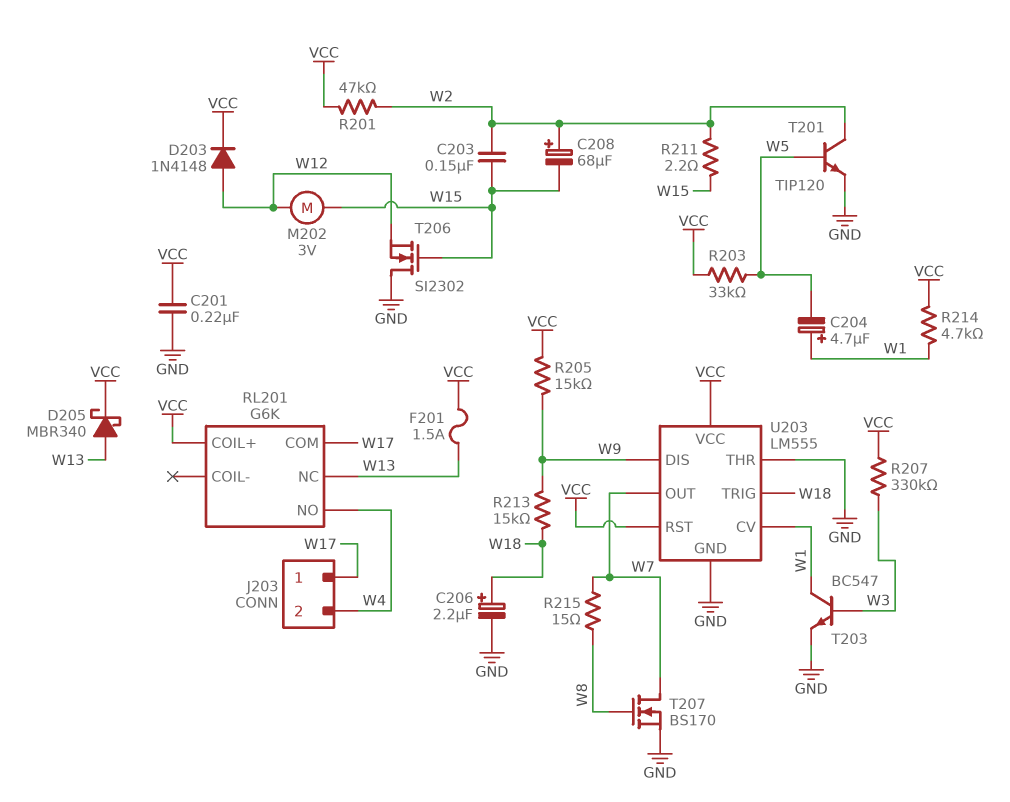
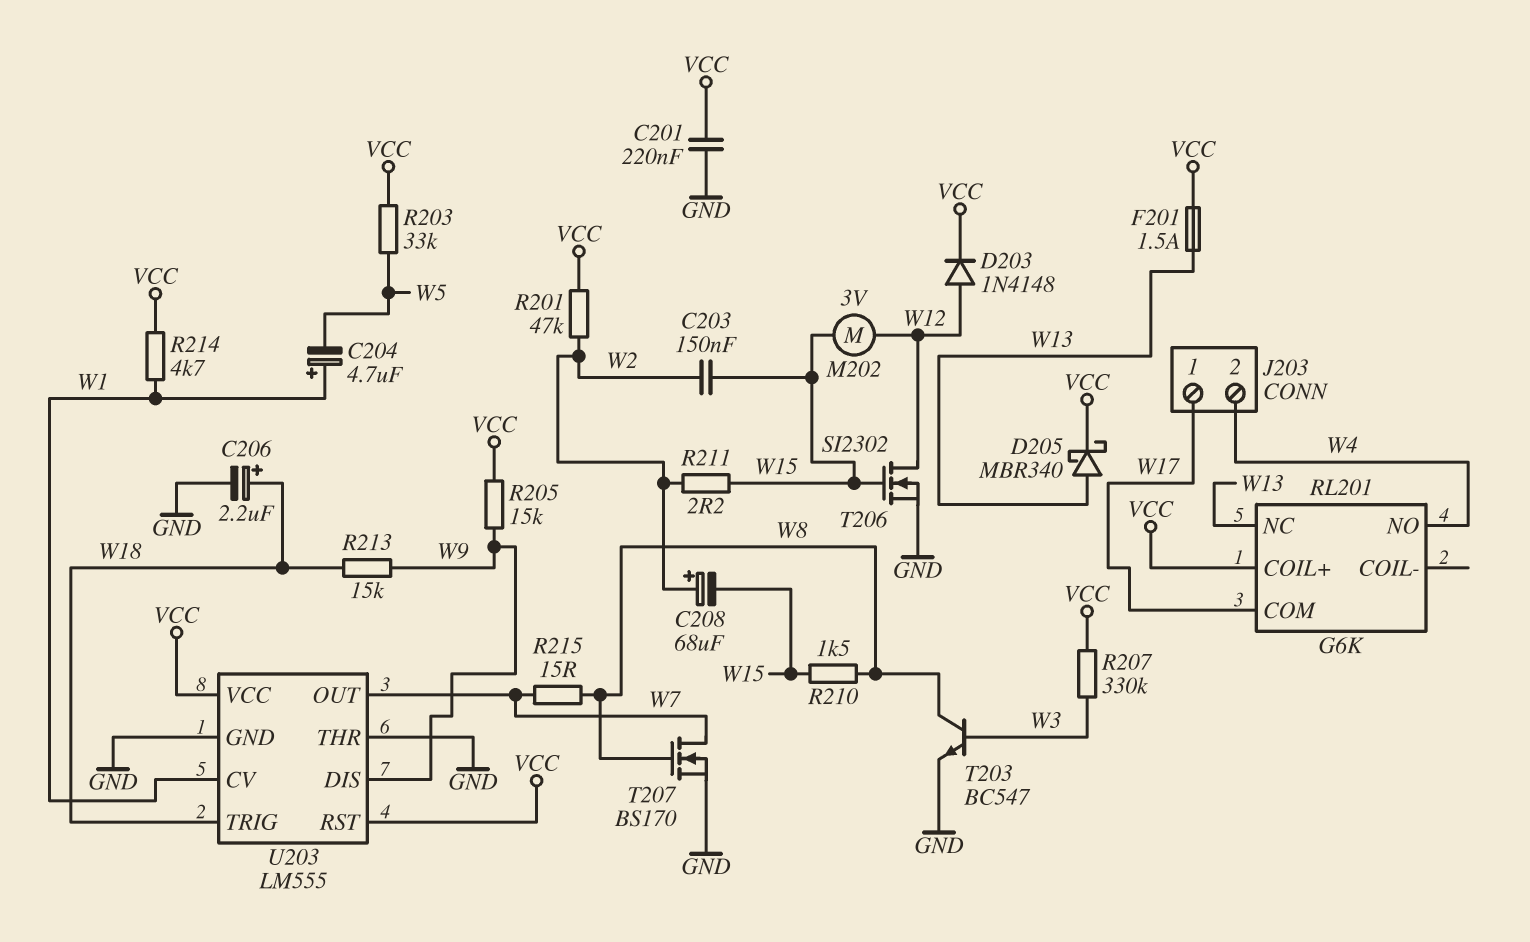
R210: none -> 1.5k (W8, W15)
T201: NPN TIP120 (B W5, C W2, E GND) -> none
T203: NPN BC547 (B W3, C W1, E GND) -> NPN BC547 (B W3, C W8, E GND)
T206: NMOS SI2302 (G W15, D GND, S W12) -> NMOS SI2302 (G W15, D W12, S GND)

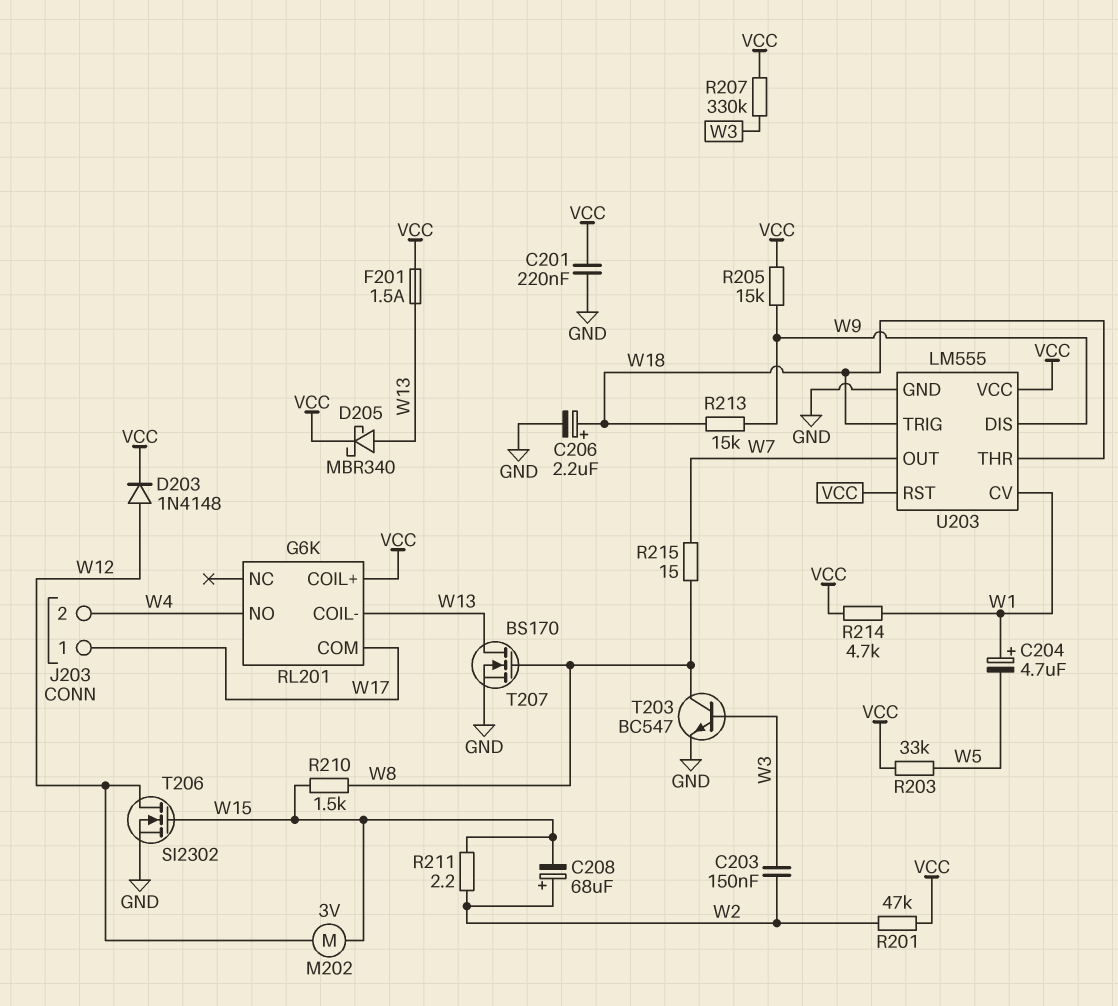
C203: 150nF (W2, W15) -> 150nF (W2, W3)
RL201 pin COIL-: none -> W13
RL201 pin NC: W13 -> none
T207: NMOS BS170 (G W8, D W7, S GND) -> NMOS BS170 (G W8, D W13, S GND)
U203 pin THR: GND -> W18

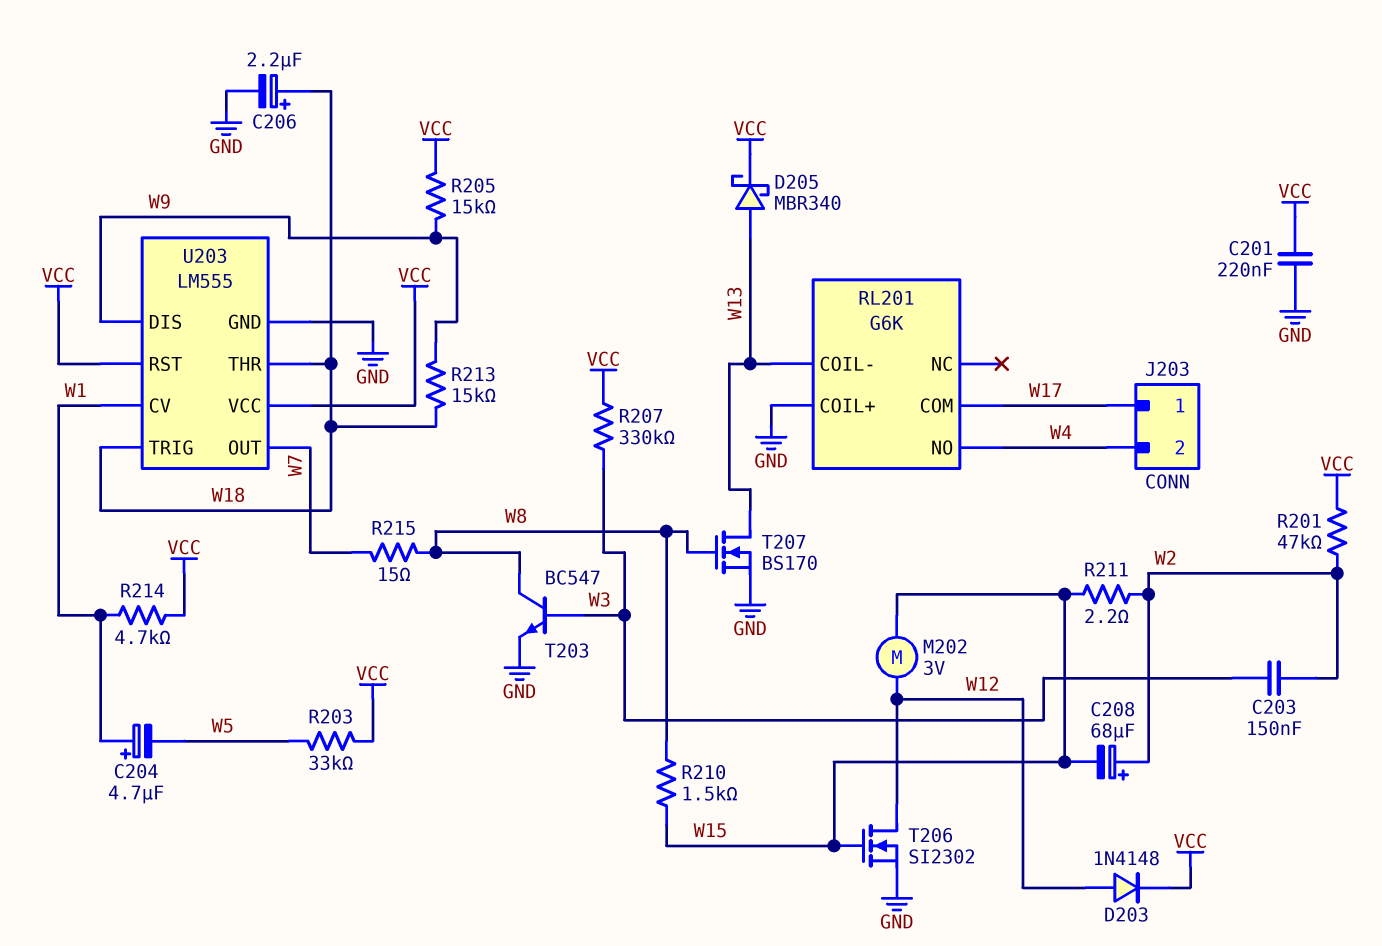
F201: 1.5A (VCC, W13) -> none
RL201 pin COIL+: VCC -> GND

